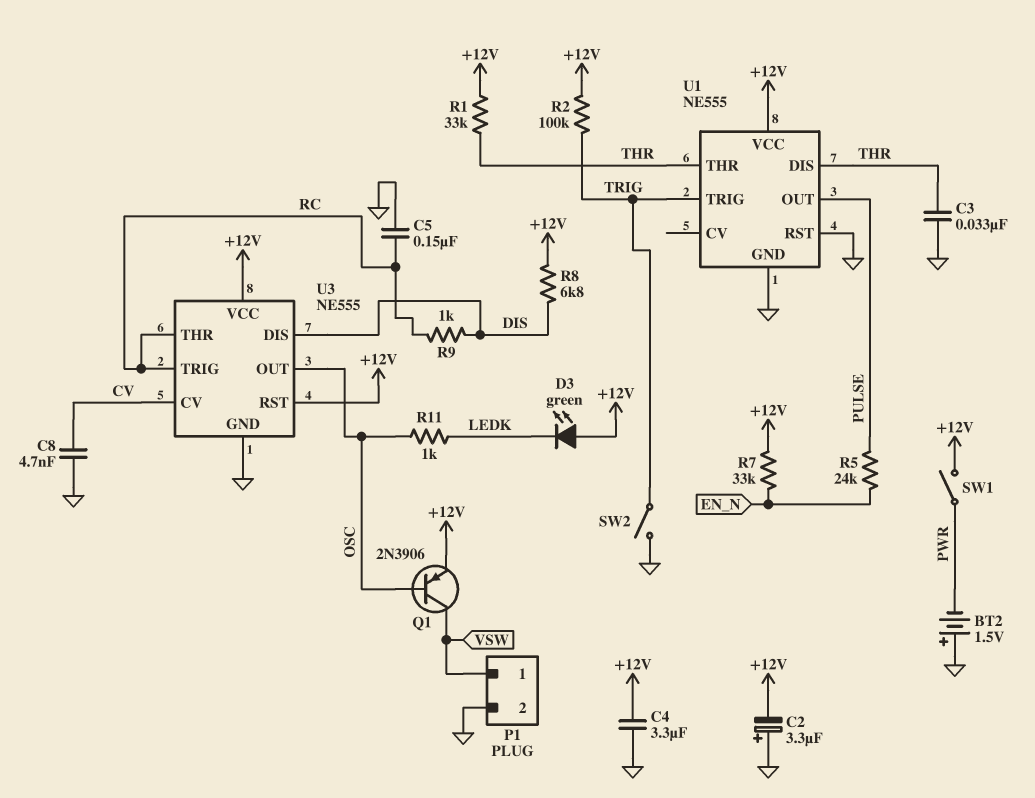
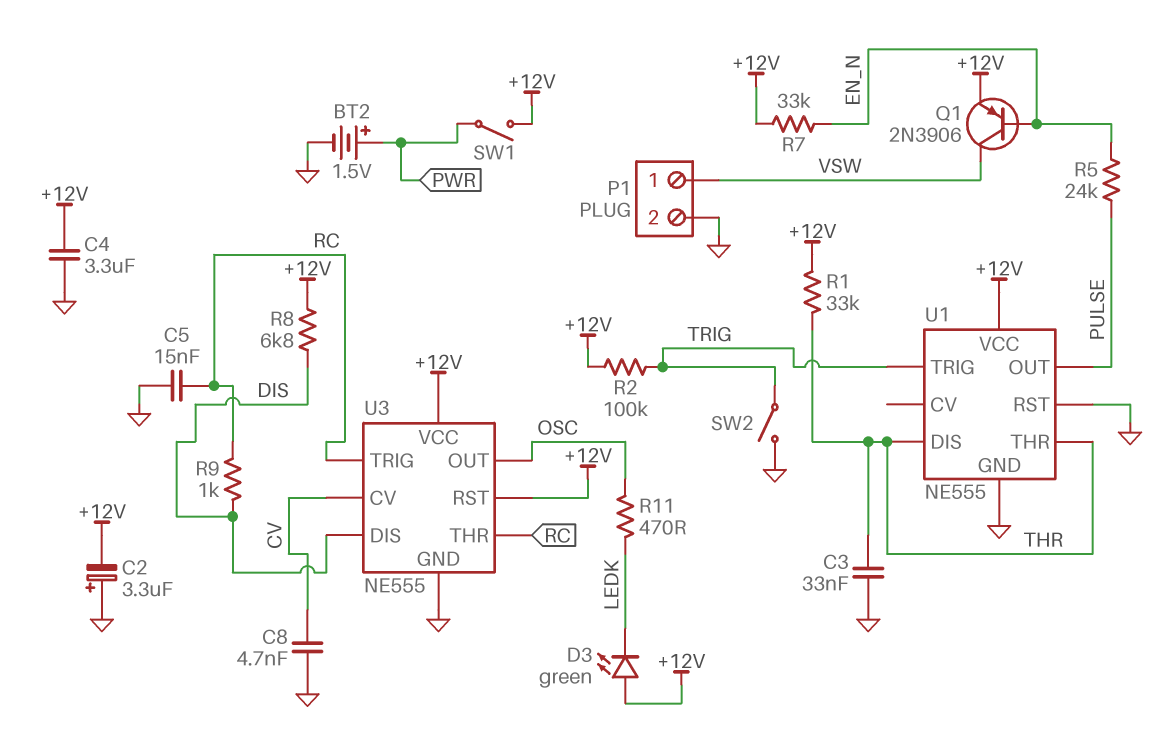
BT2: 1.5V (plus GND, minus PWR) -> 1.5V (plus PWR, minus GND)
C5: 150nF (GND, RC) -> 15nF (GND, RC)
Q1: PNP 2N3906 (B OSC, C VSW, E +12V) -> PNP 2N3906 (B EN_N, C VSW, E +12V)
R11: 1k (LEDK, OSC) -> 470 (LEDK, OSC)

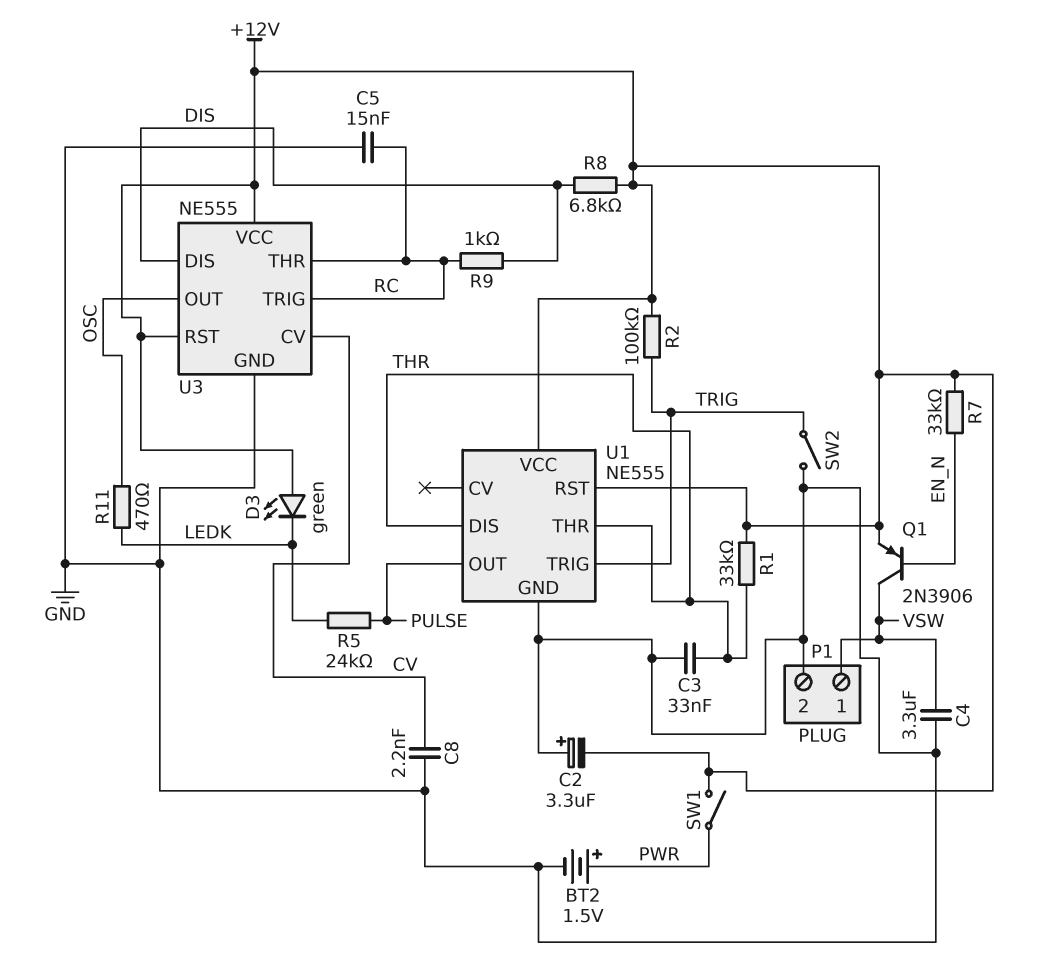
C4: 3.3uF (+12V, GND) -> 3.3uF (GND, VSW)
C8: 4.7nF (CV, GND) -> 2.2nF (CV, GND)
R5: 24k (EN_N, PULSE) -> 24k (LEDK, PULSE)
U1 pin RST: GND -> +12V

